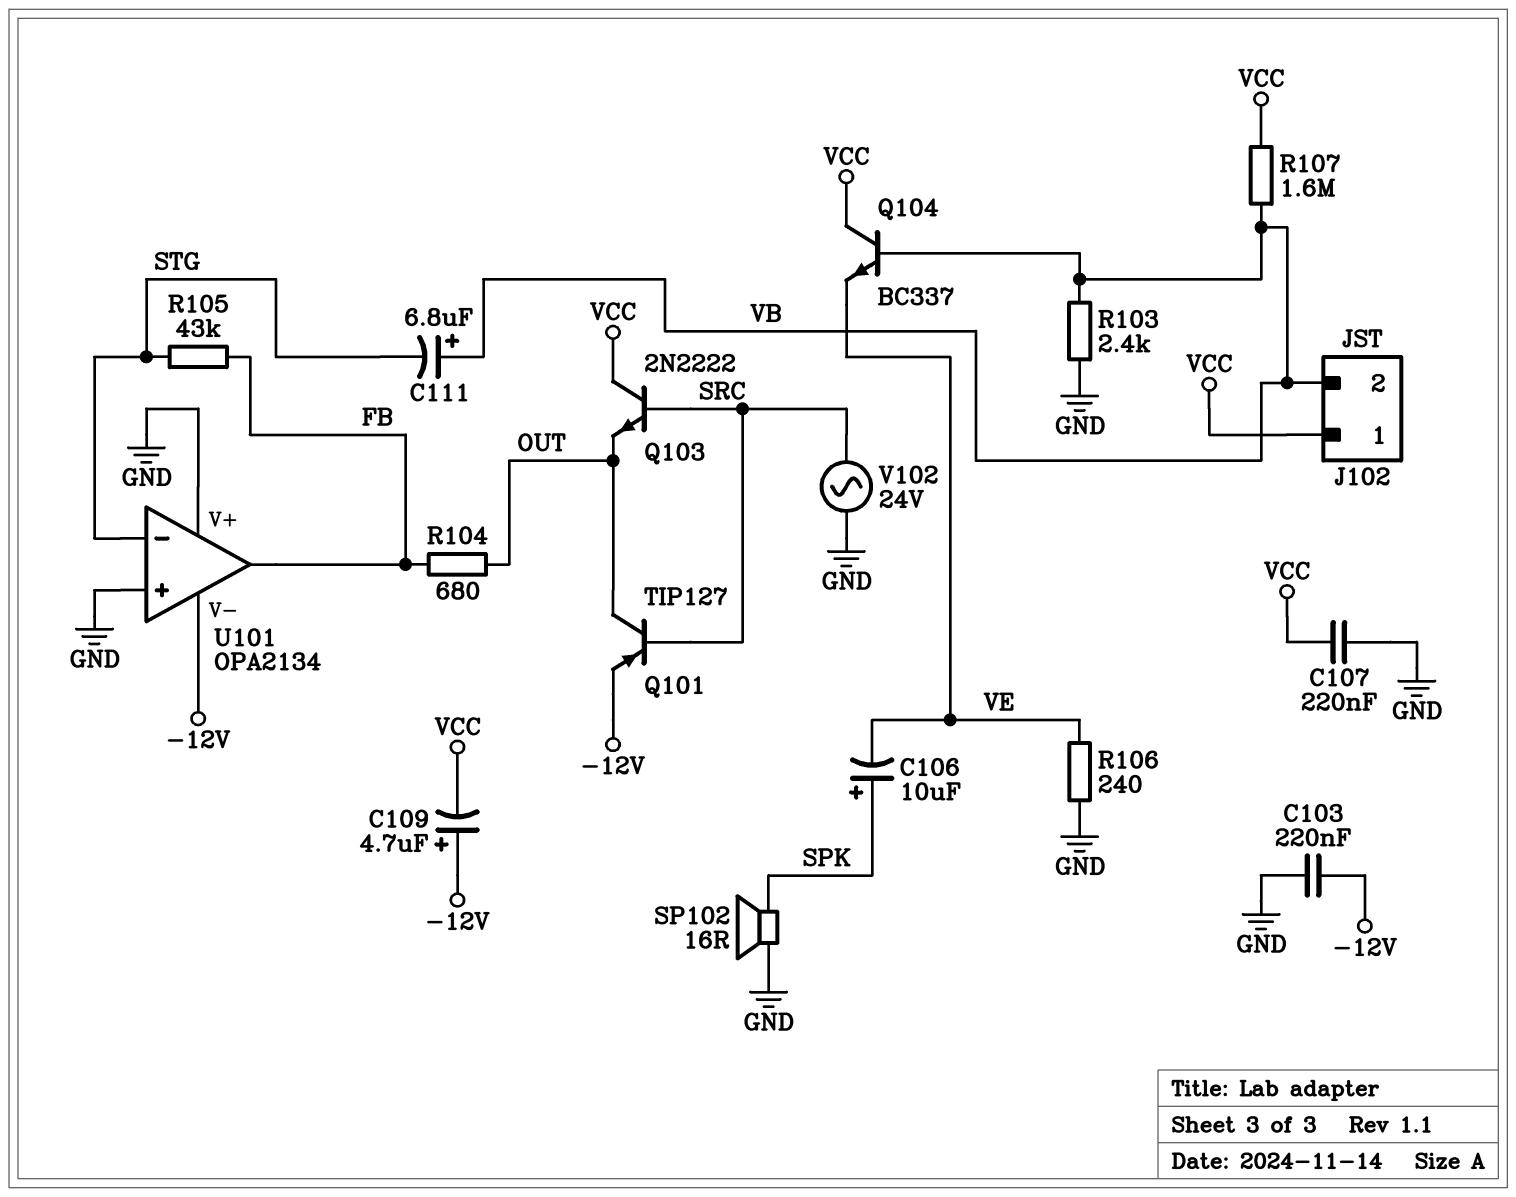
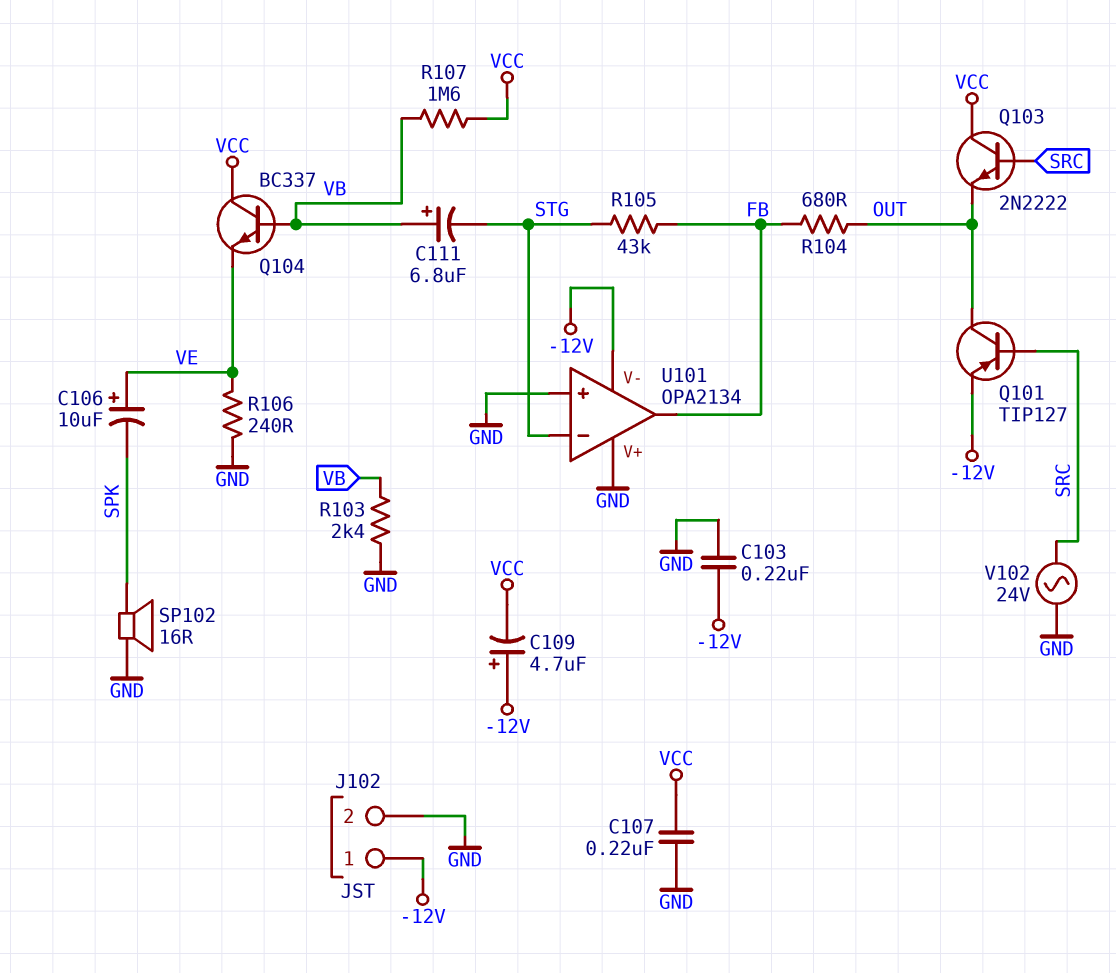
C106: 10uF (plus SPK, minus VE) -> 10uF (plus VE, minus SPK)
J102 pin 1: VCC -> -12V
J102 pin 2: VB -> GND

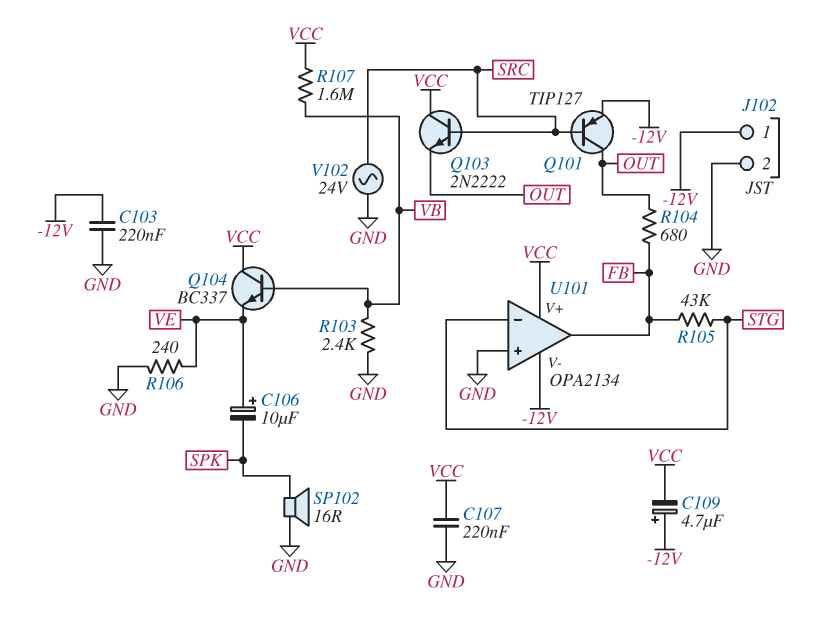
C111: 6.8uF (plus VB, minus STG) -> none
U101 pin V+: GND -> VCC

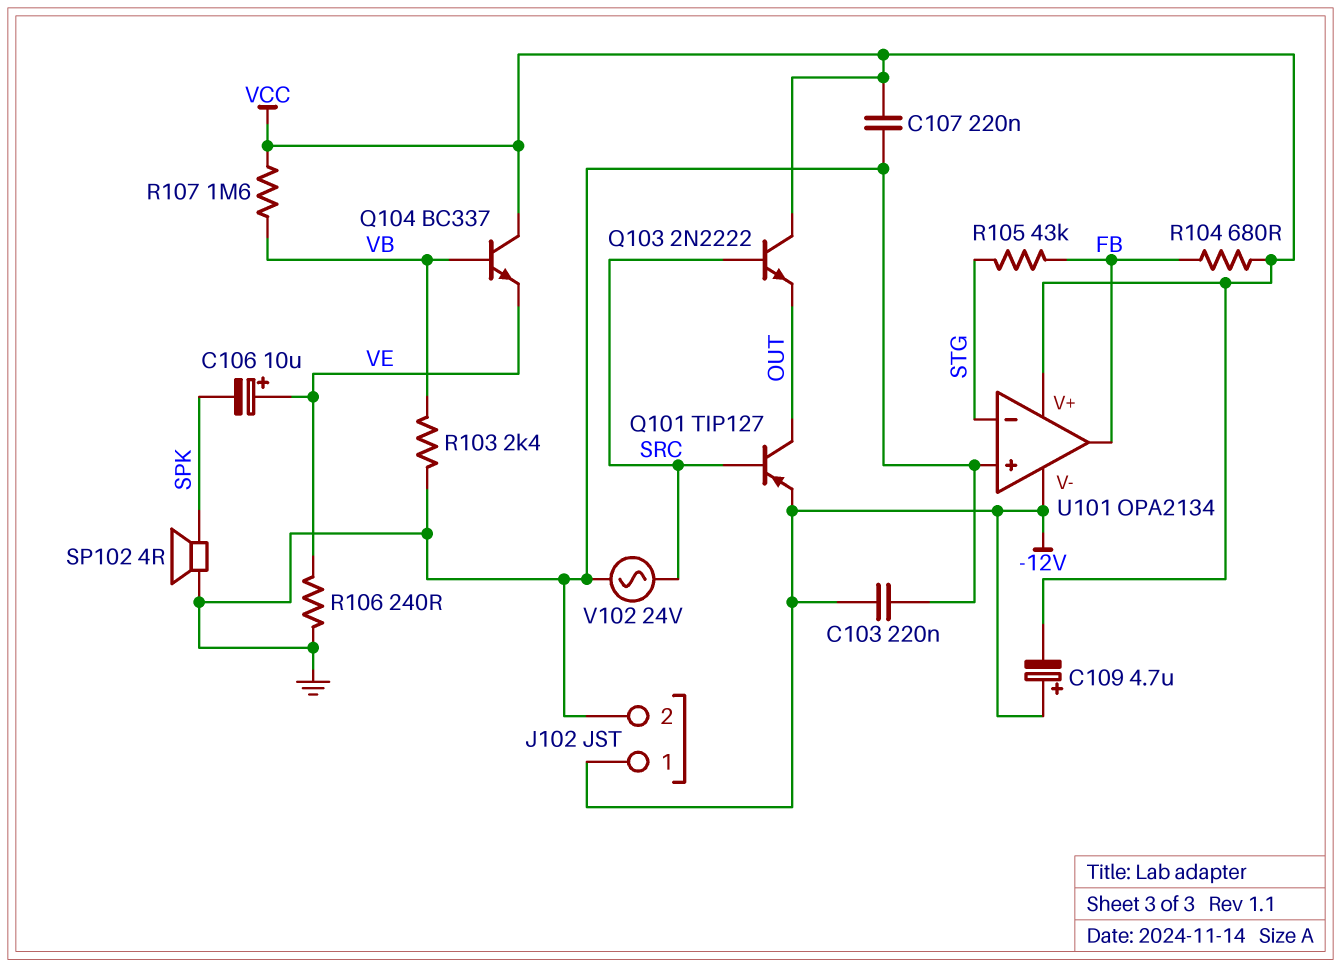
R104: 680 (FB, OUT) -> 680 (FB, VCC)
SP102: speaker 16R (GND, SPK) -> speaker 4R (GND, SPK)

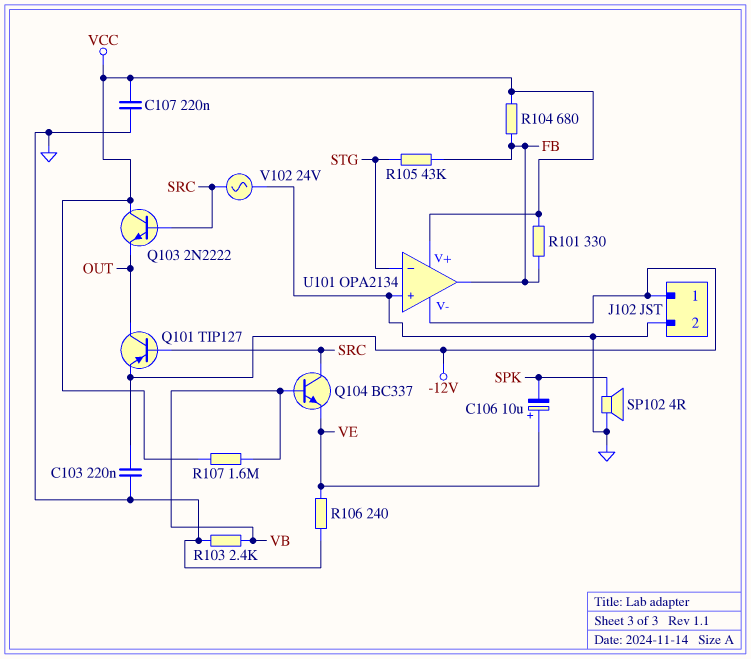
C109: 4.7uF (plus -12V, minus VCC) -> none
Q104: NPN BC337 (B VB, C VCC, E VE) -> NPN BC337 (B VB, C SRC, E VE)
R101: none -> 330 (FB, VCC)

